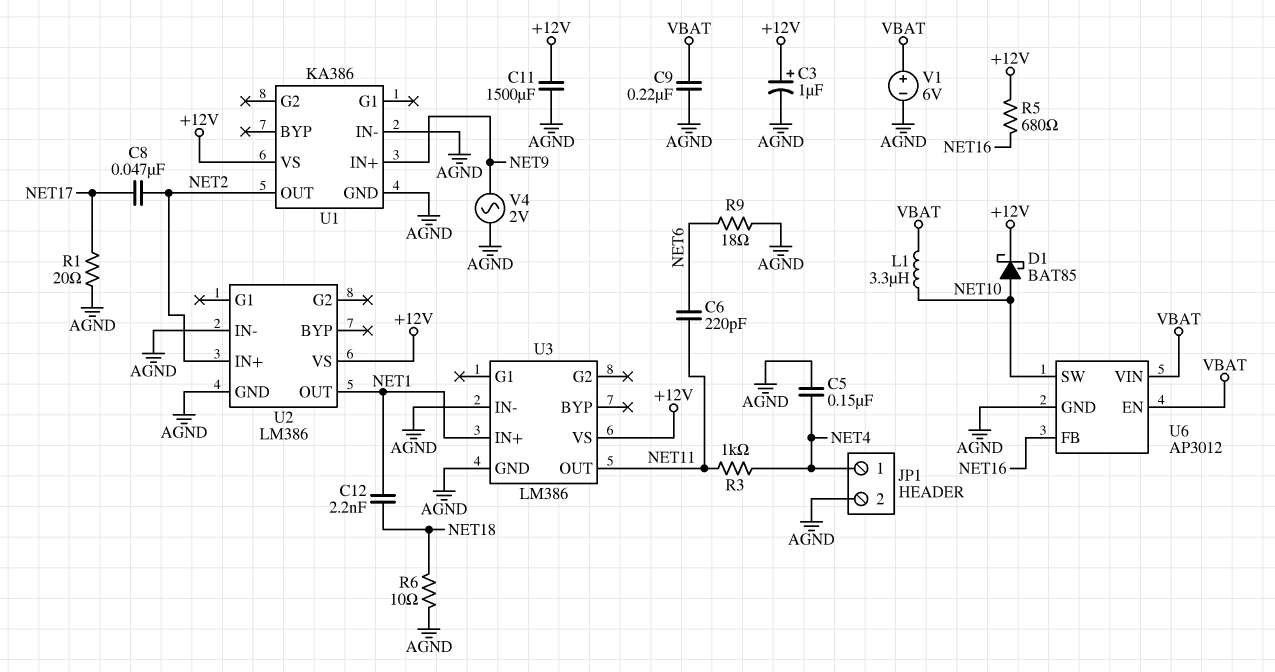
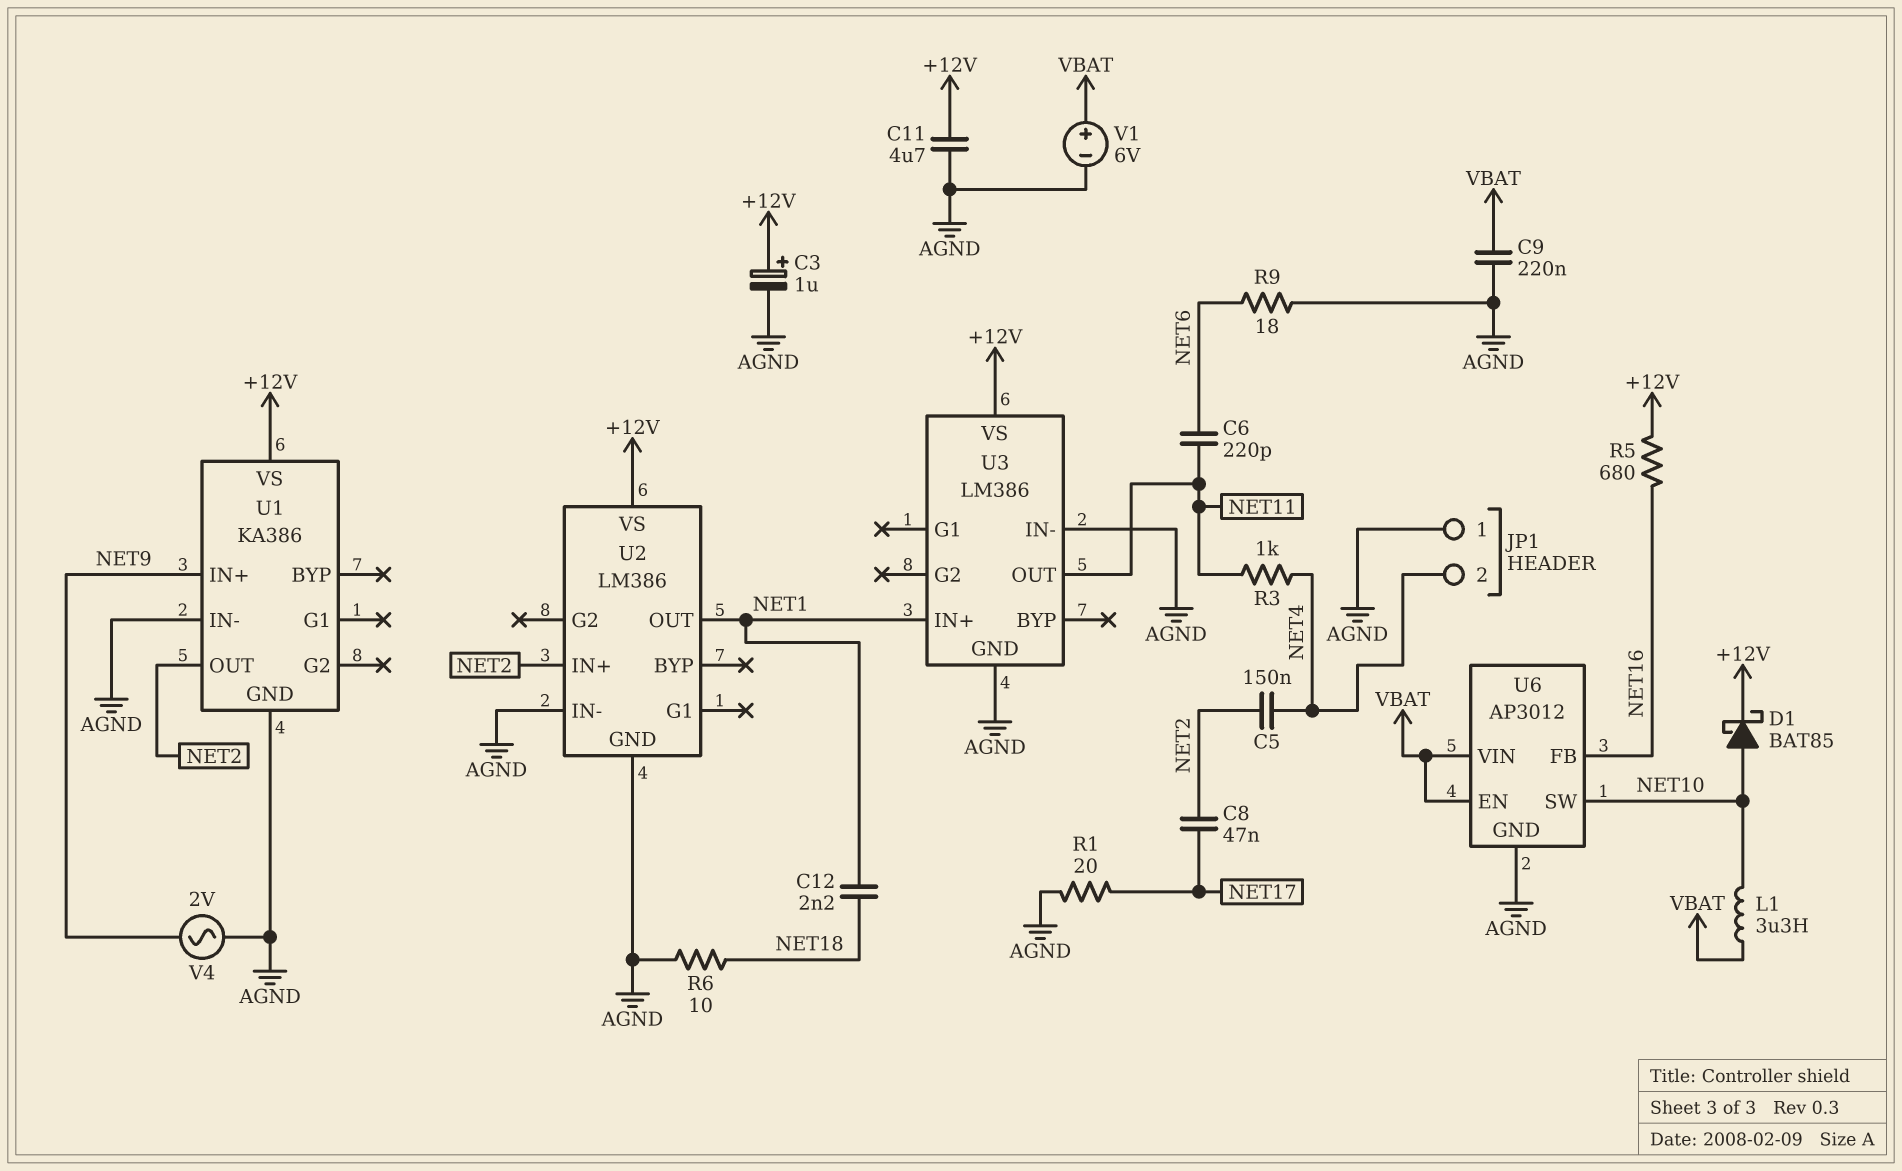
C5: 150nF (AGND, NET4) -> 150nF (NET2, NET4)
C11: 1500uF (+12V, AGND) -> 4.7uF (+12V, AGND)
JP1 pin 1: NET4 -> AGND
JP1 pin 2: AGND -> NET4

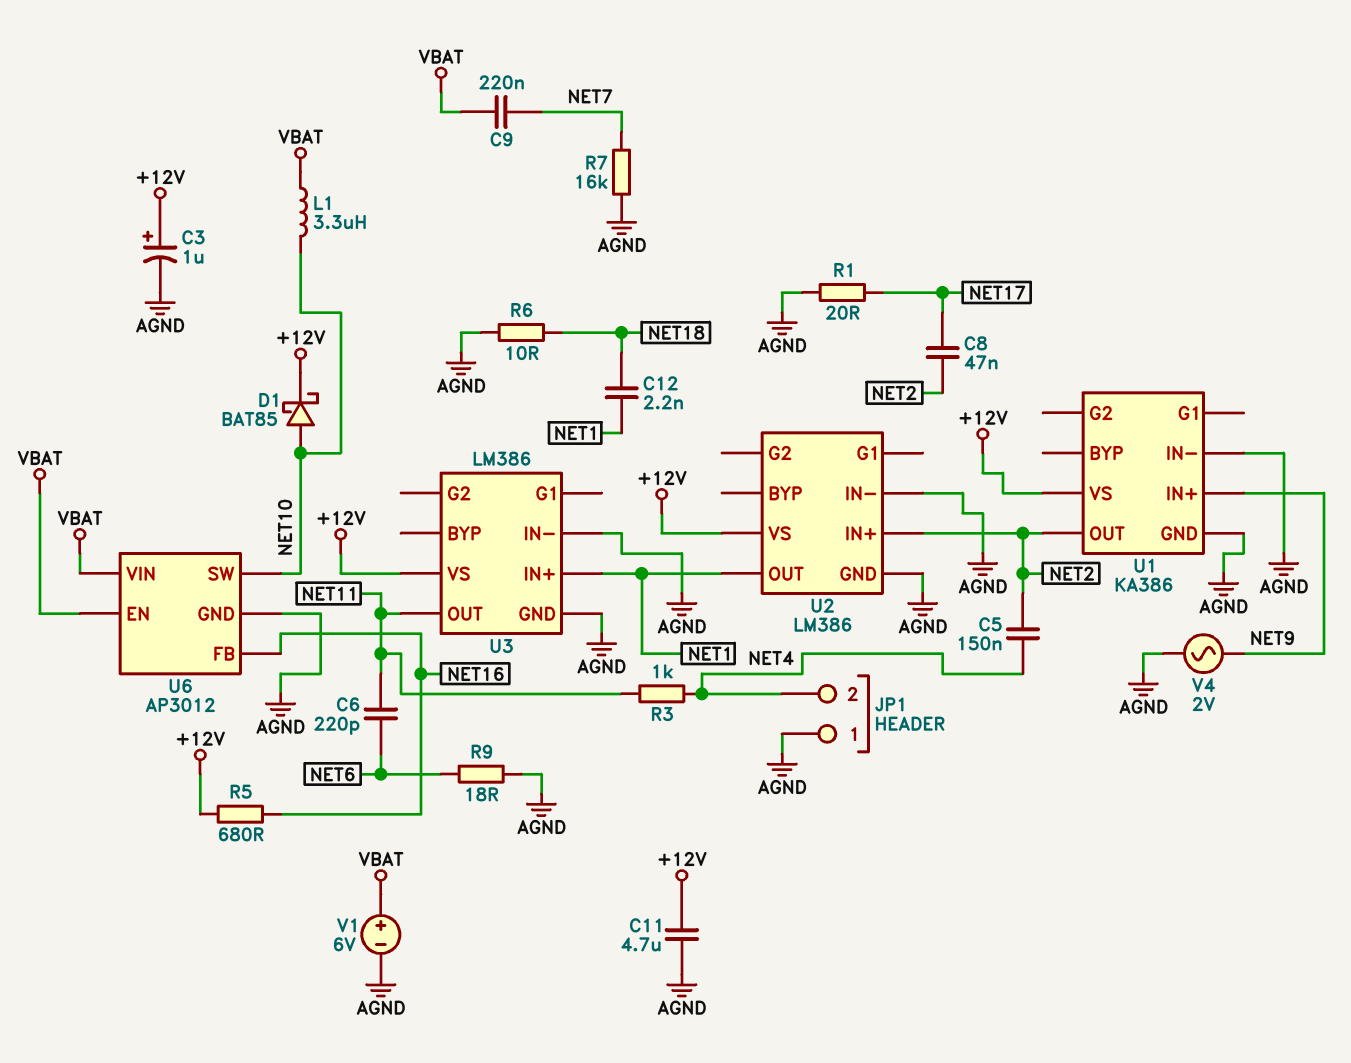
C9: 220nF (AGND, VBAT) -> 220nF (NET7, VBAT)
R7: none -> 16k (AGND, NET7)

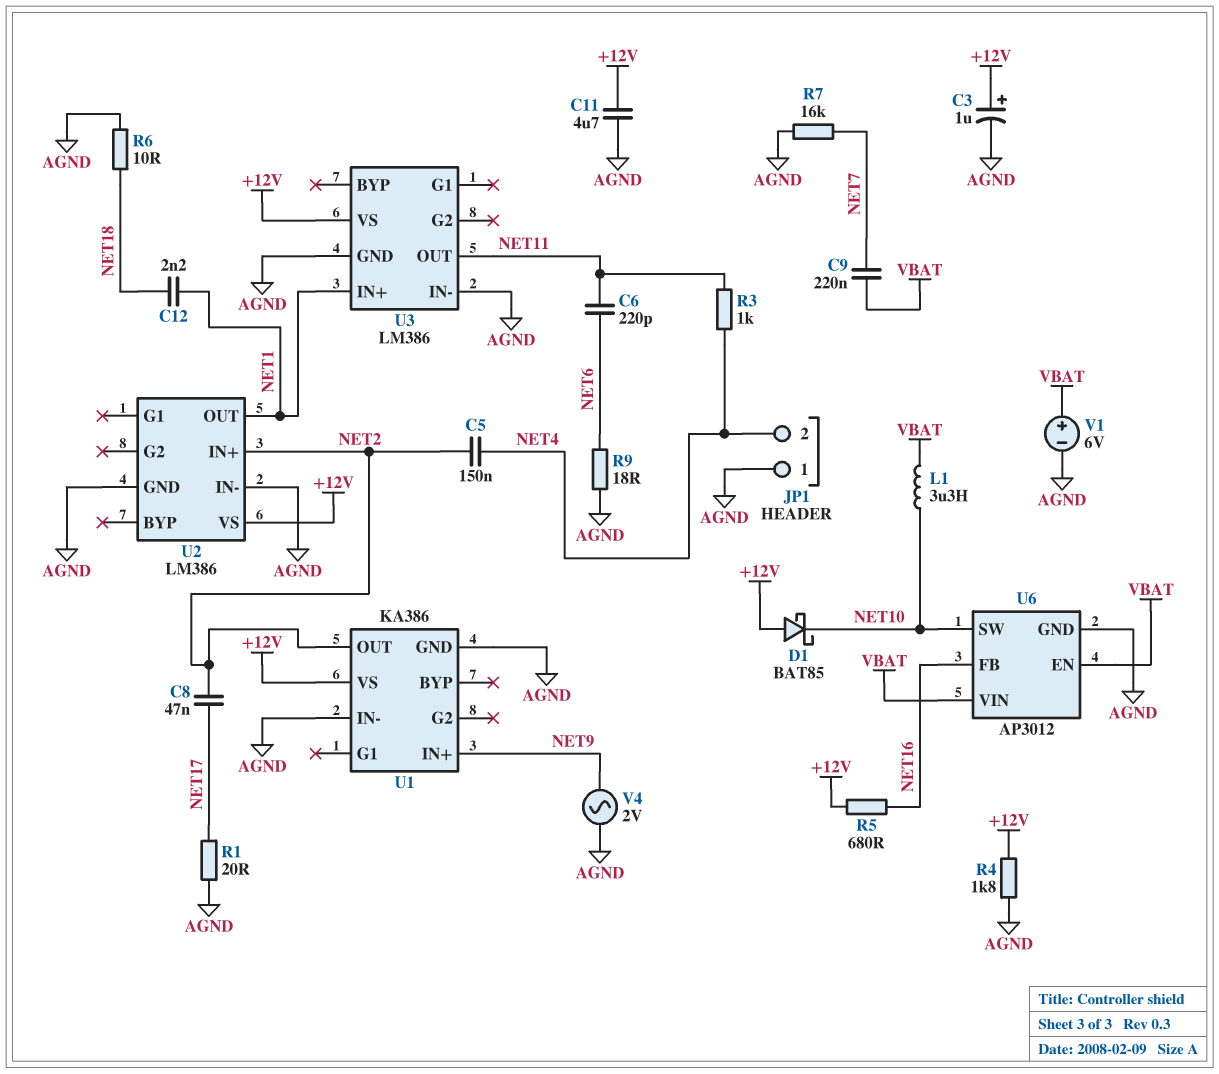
D1: schottky BAT85 (A NET10, K +12V) -> schottky BAT85 (A +12V, K NET10)
R4: none -> 1.8k (+12V, AGND)

